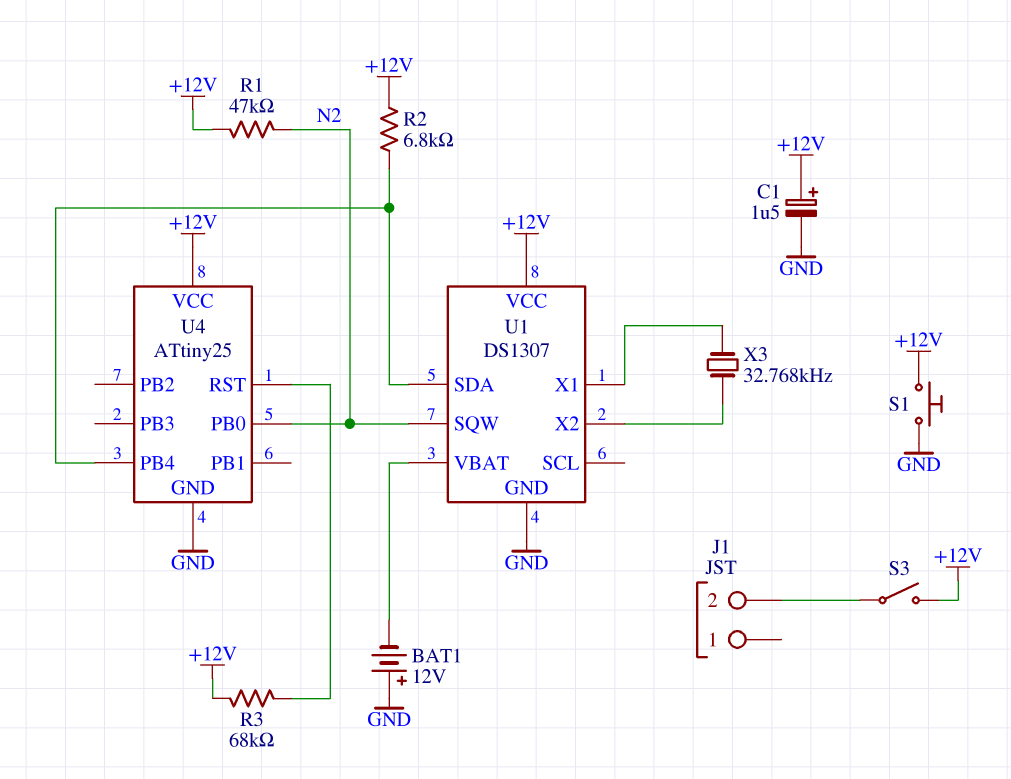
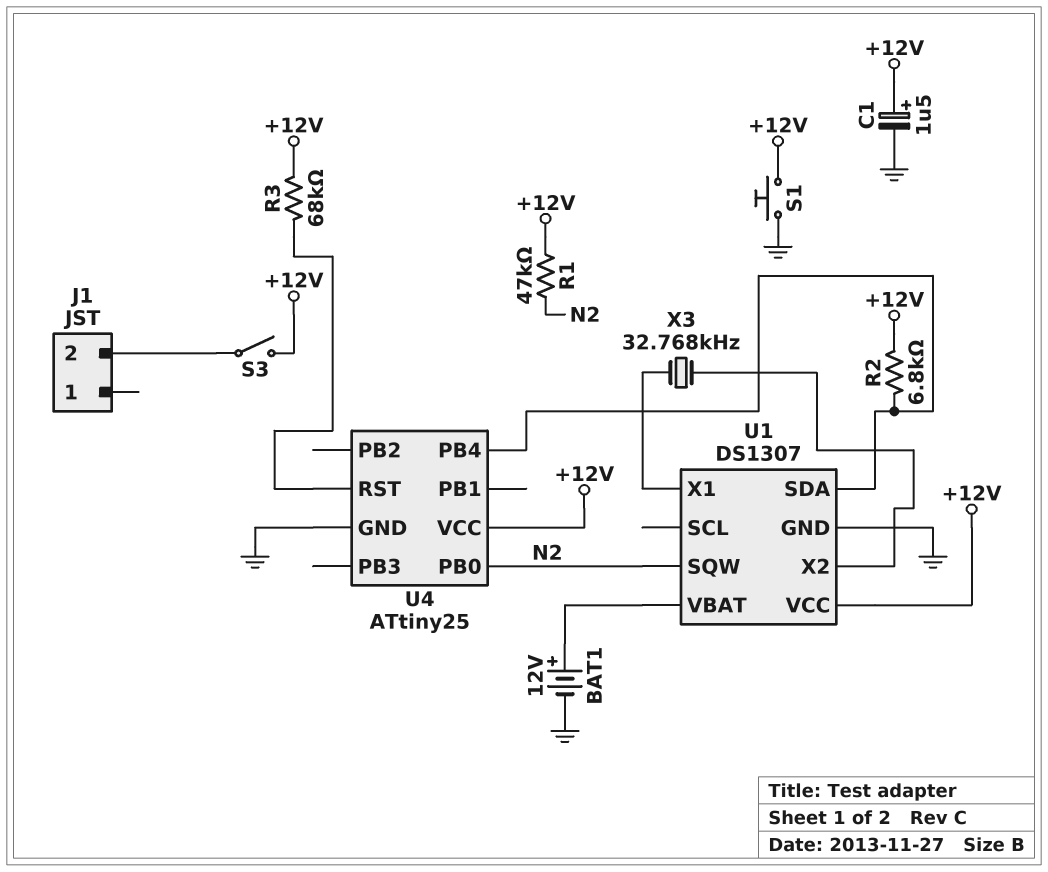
BAT1: 12V (plus GND, minus U1/VBAT) -> 12V (plus U1/VBAT, minus GND)

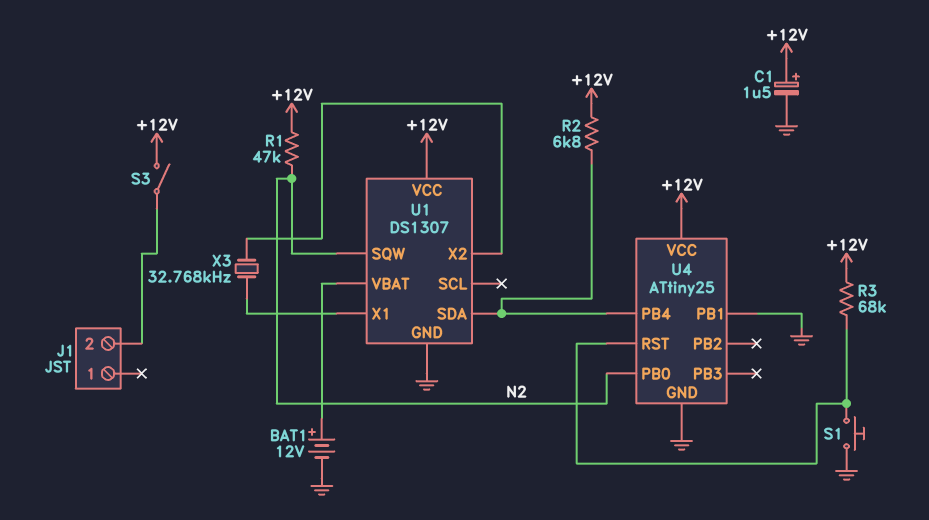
S1: button (+12V, GND) -> button (GND, U4/RST)
U4 pin PB1: none -> GND

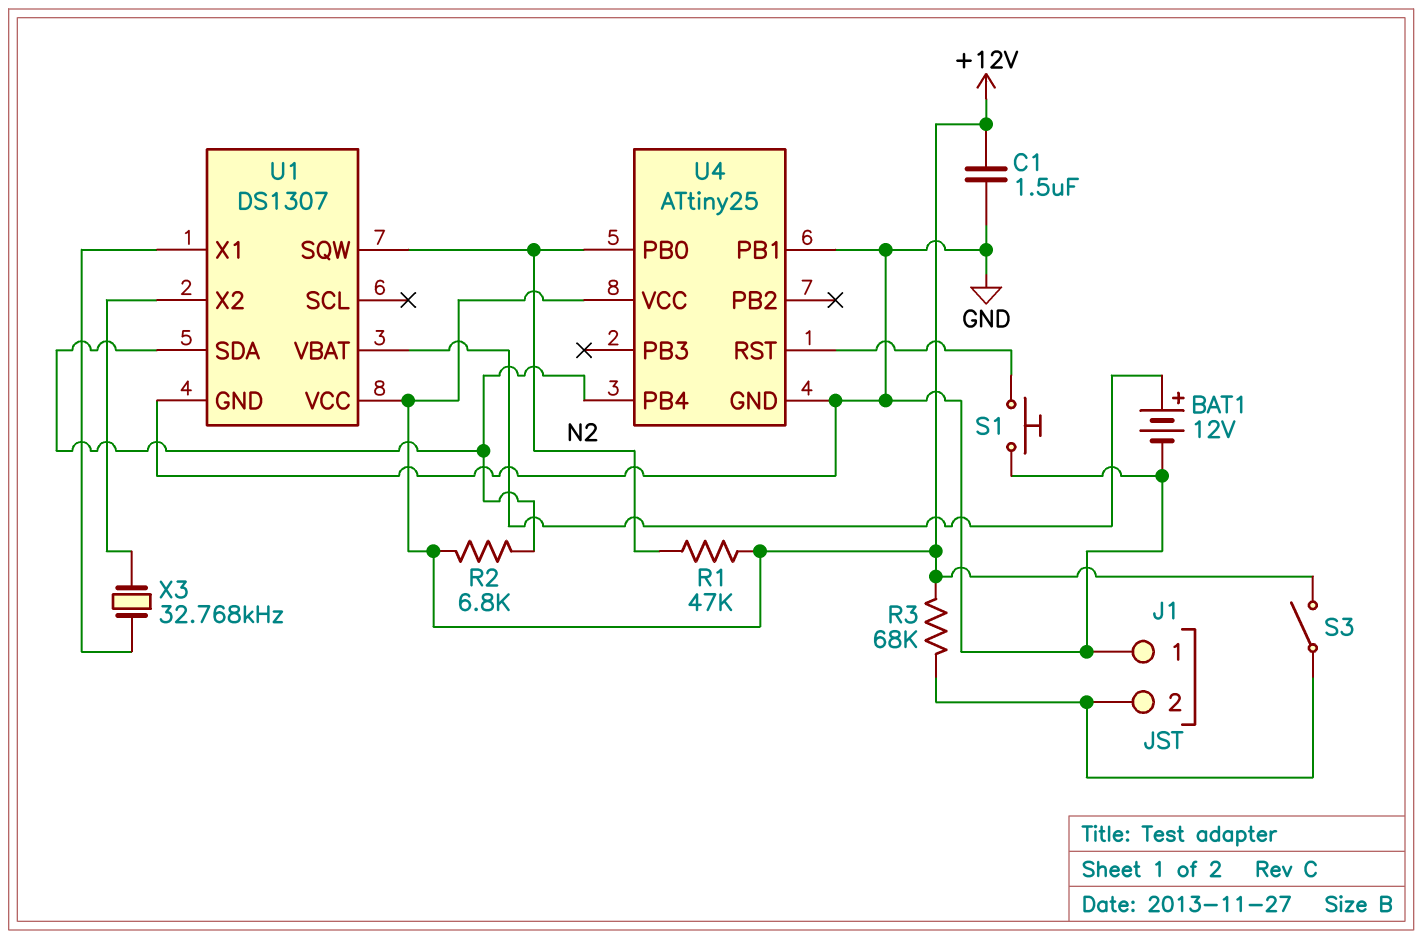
C1: 1.5uF (plus +12V, minus GND) -> 1.5uF (+12V, GND)
J1 pin 1: none -> GND
R3: 68k (+12V, U4/RST) -> 68k (+12V, J1/2)

